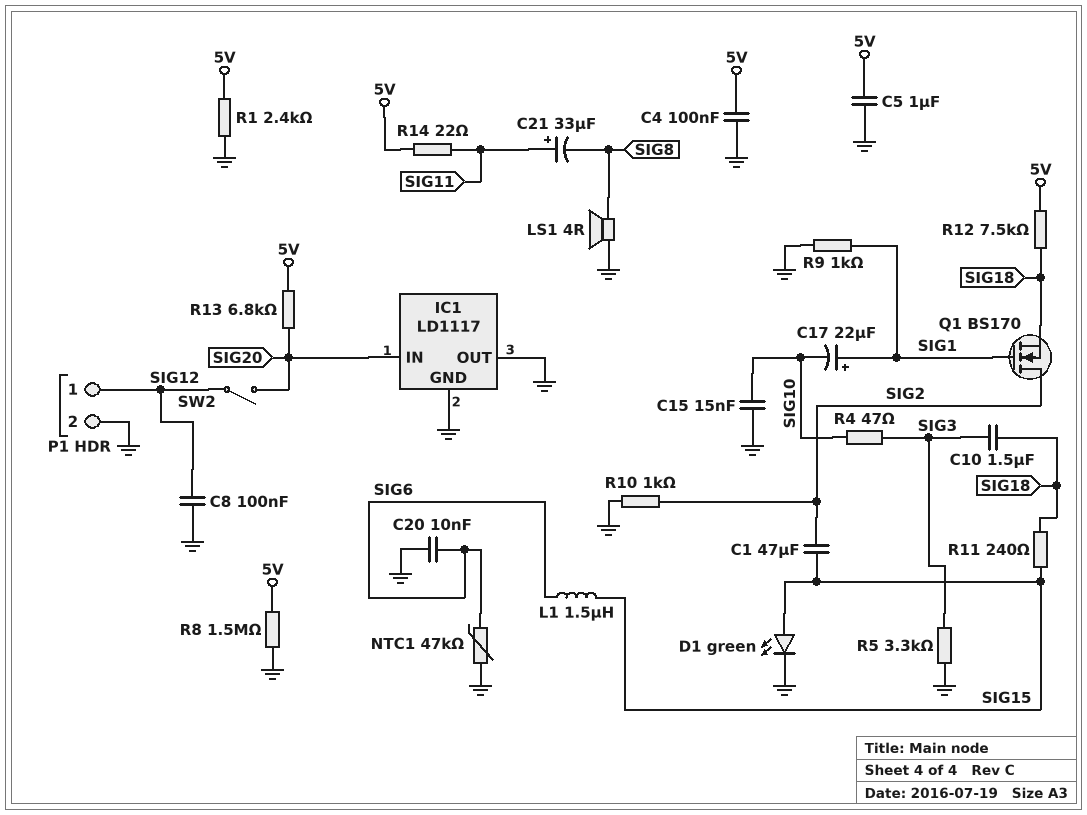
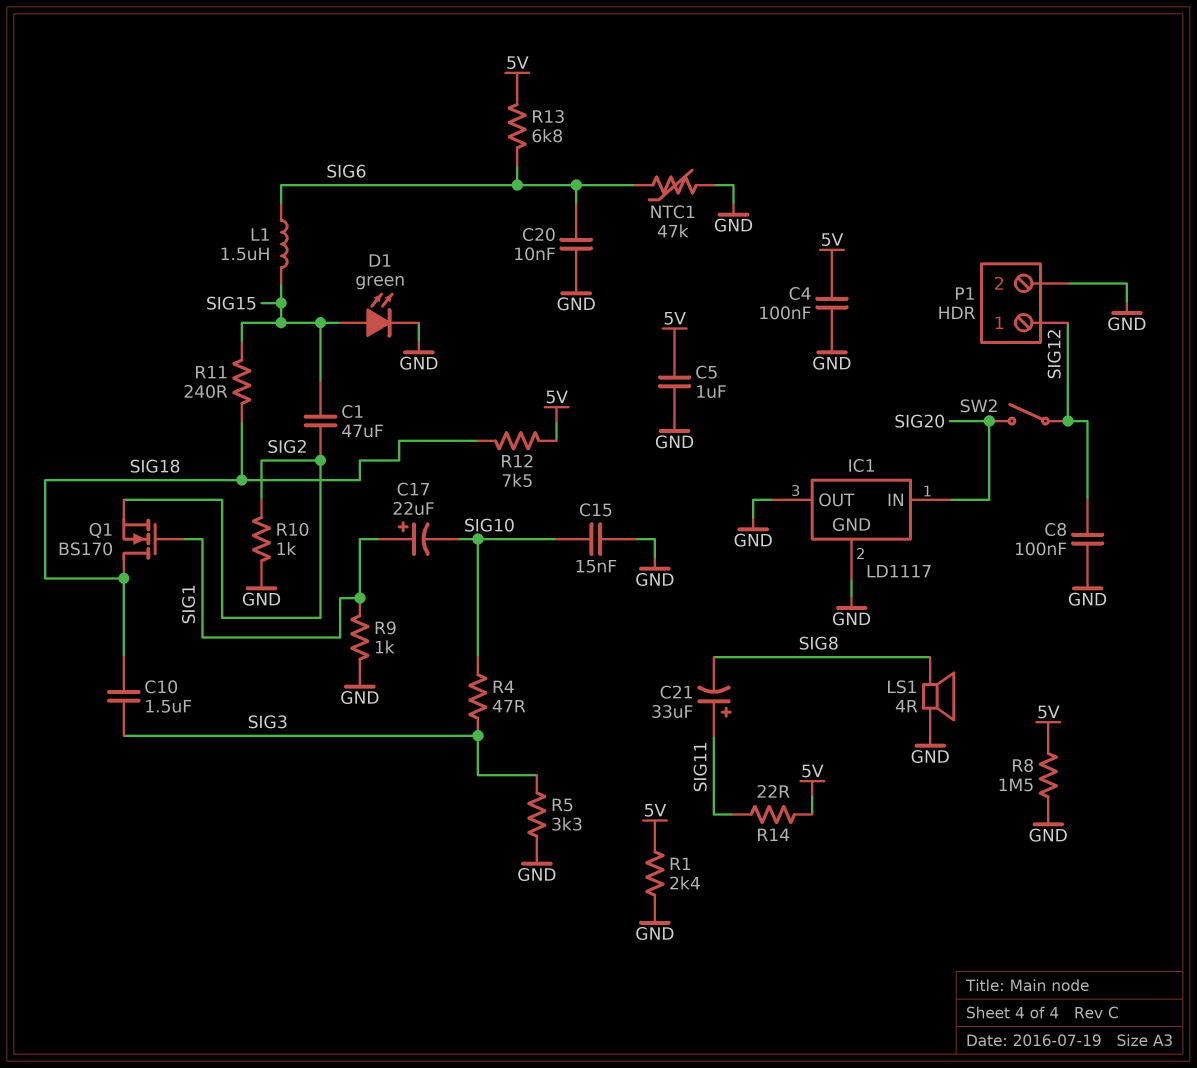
Q1: NMOS BS170 (G SIG1, D SIG2, S SIG18) -> NMOS BS170 (G SIG1, D SIG18, S SIG2)
R13: 6.8k (5V, SIG20) -> 6.8k (5V, SIG6)

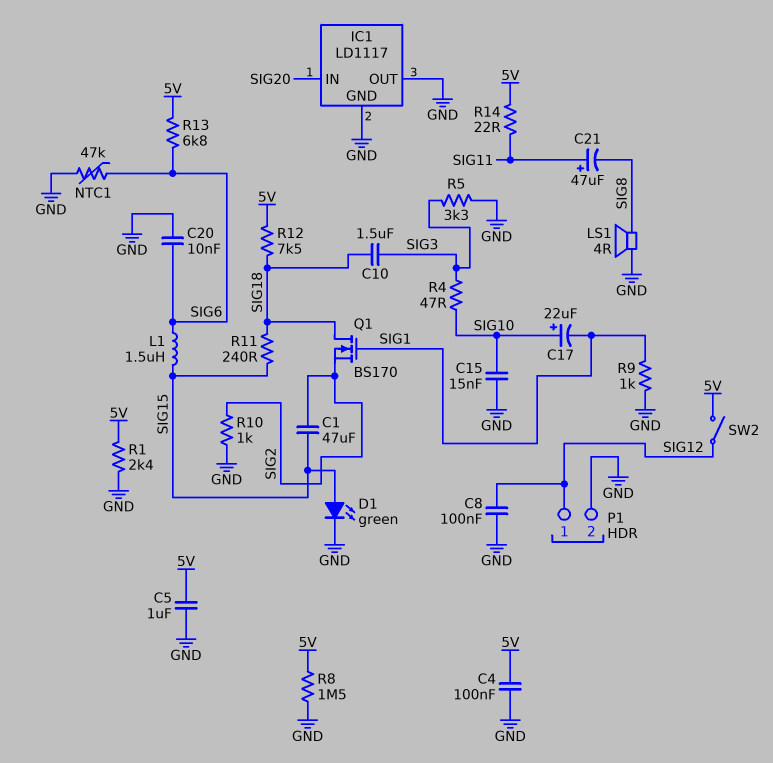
C17: 22uF (plus SIG1, minus SIG10) -> 22uF (plus SIG10, minus SIG1)
C21: 33uF (plus SIG11, minus SIG8) -> 47uF (plus SIG11, minus SIG8)
SW2: switch (SIG12, SIG20) -> switch (5V, SIG12)

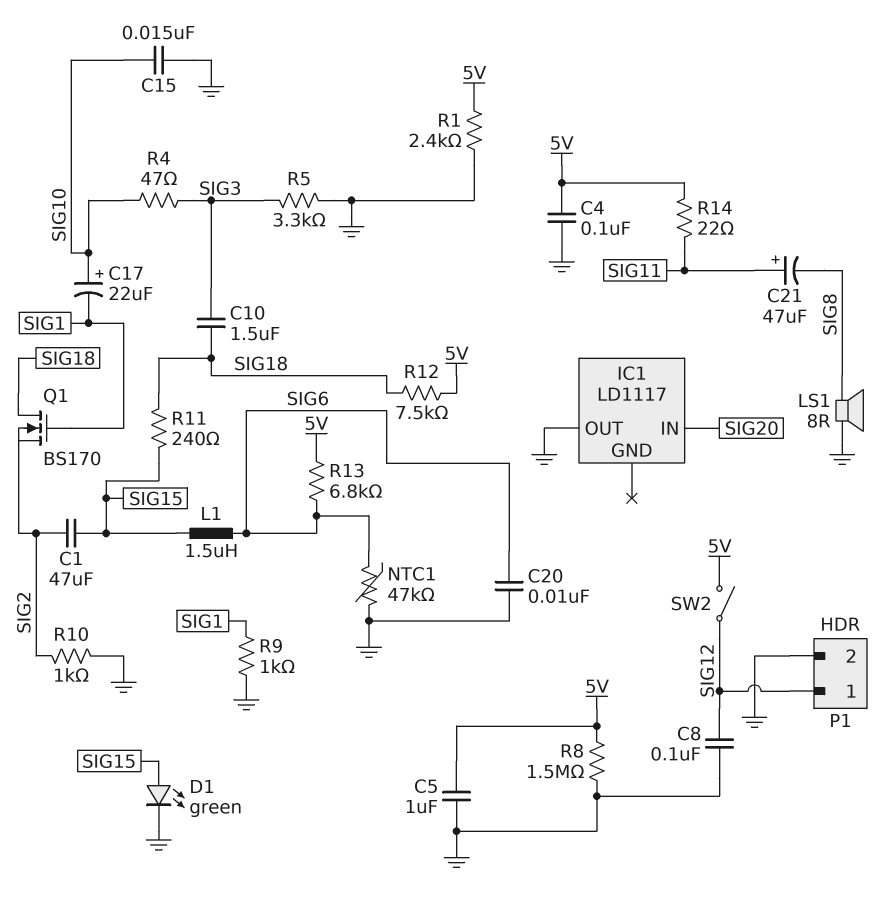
IC1 pin GND: GND -> none
LS1: speaker 4R (GND, SIG8) -> speaker 8R (GND, SIG8)

